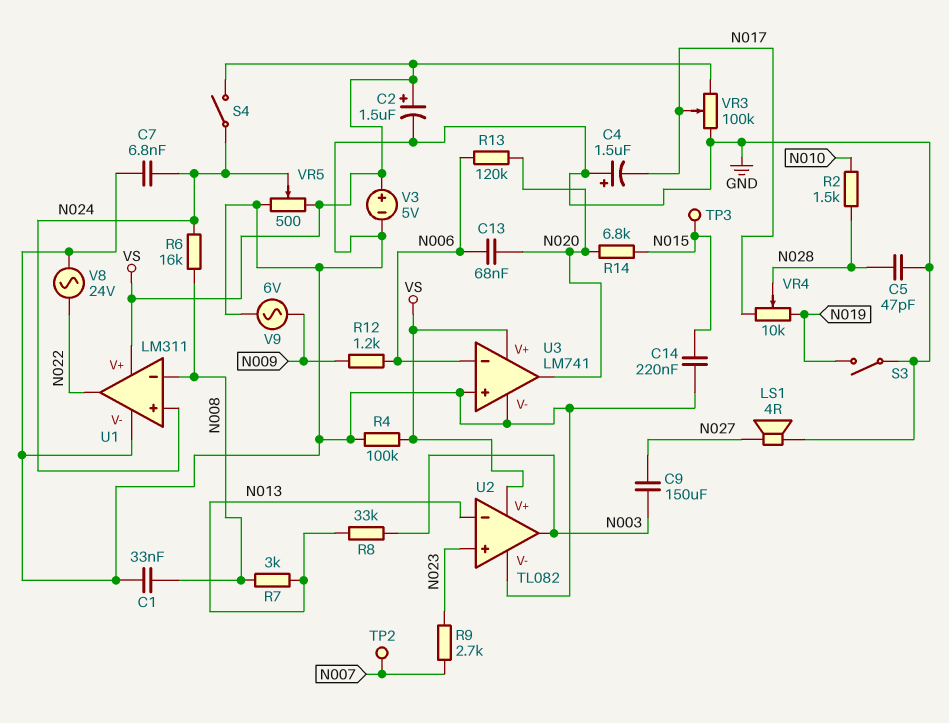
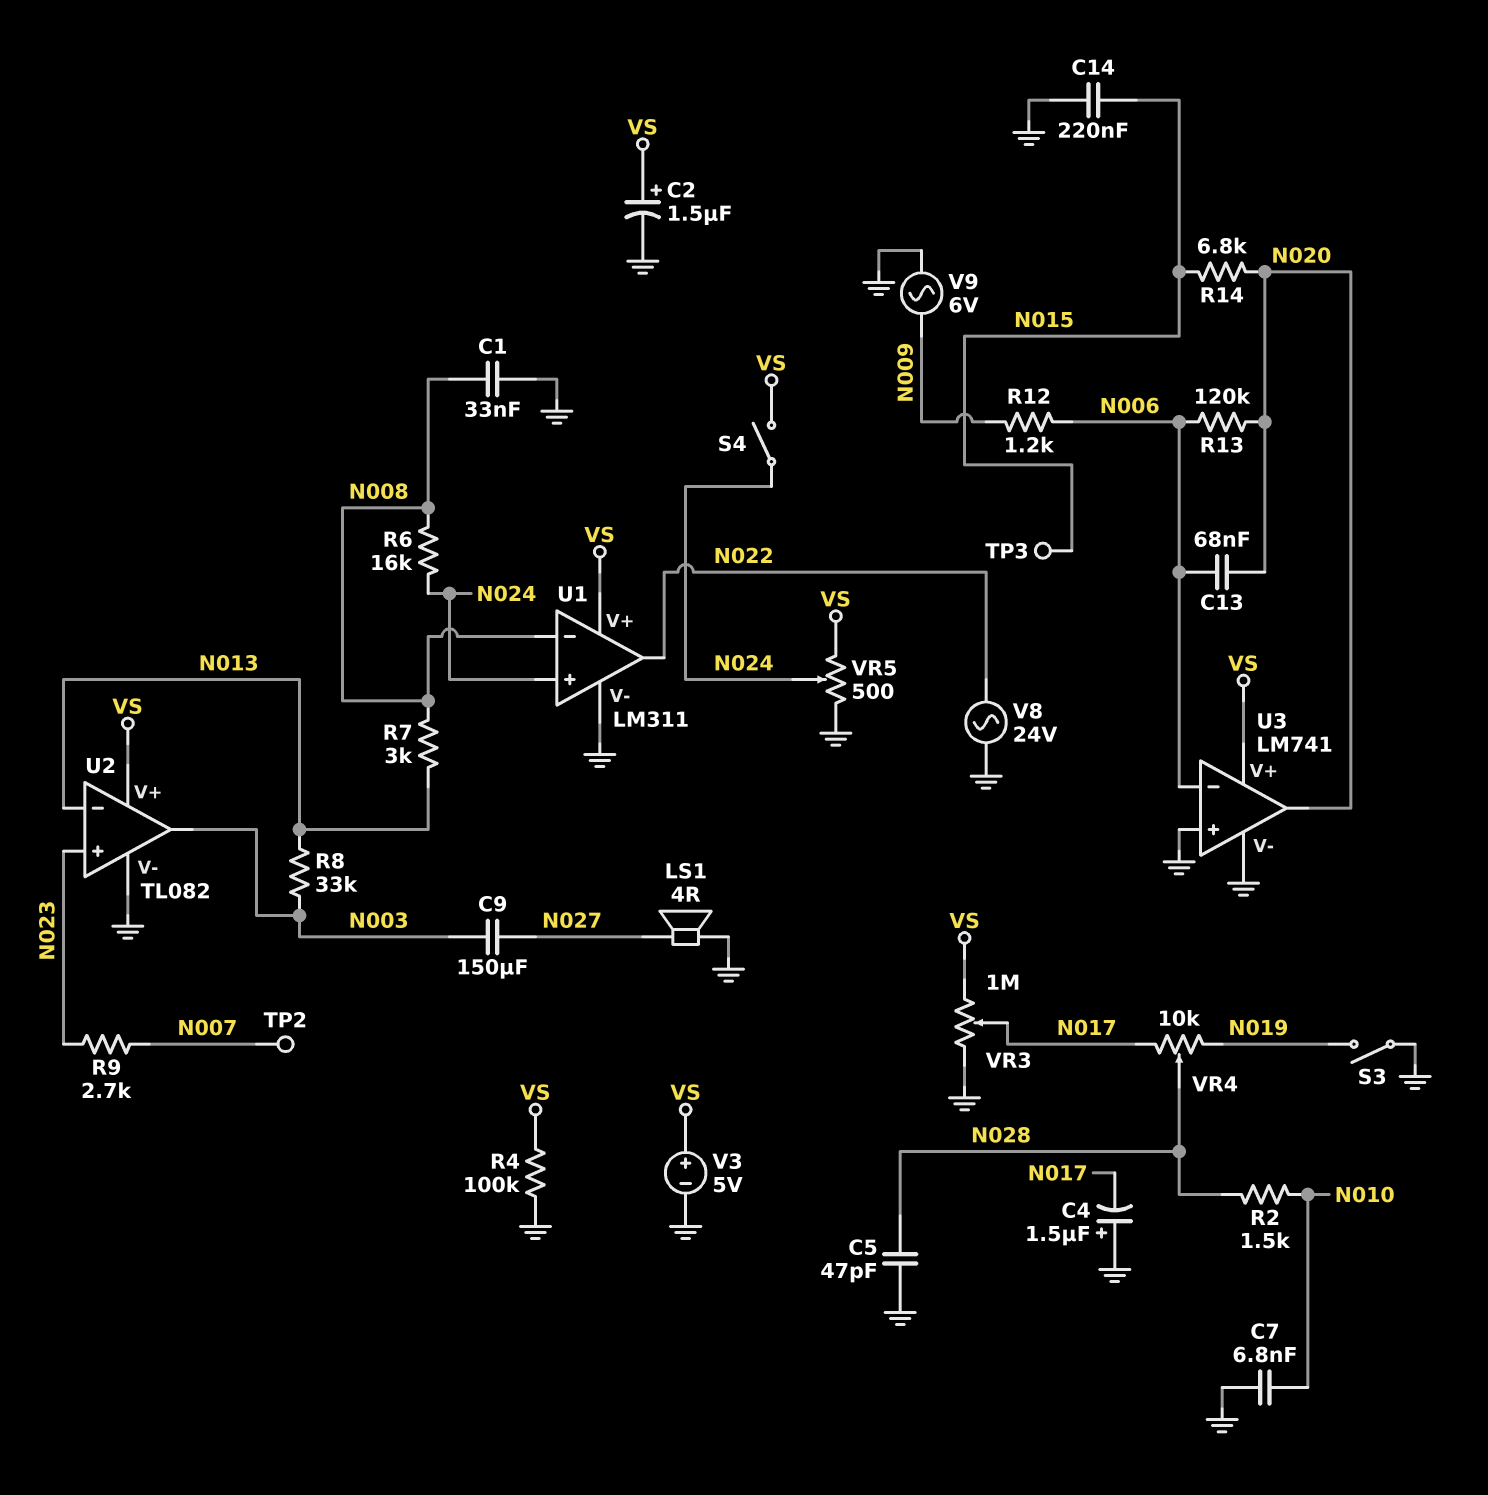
C7: 6.8nF (GND, N024) -> 6.8nF (GND, N010)
VR3: 100k (GND, VS, wiper N017) -> 1M (GND, VS, wiper N017)

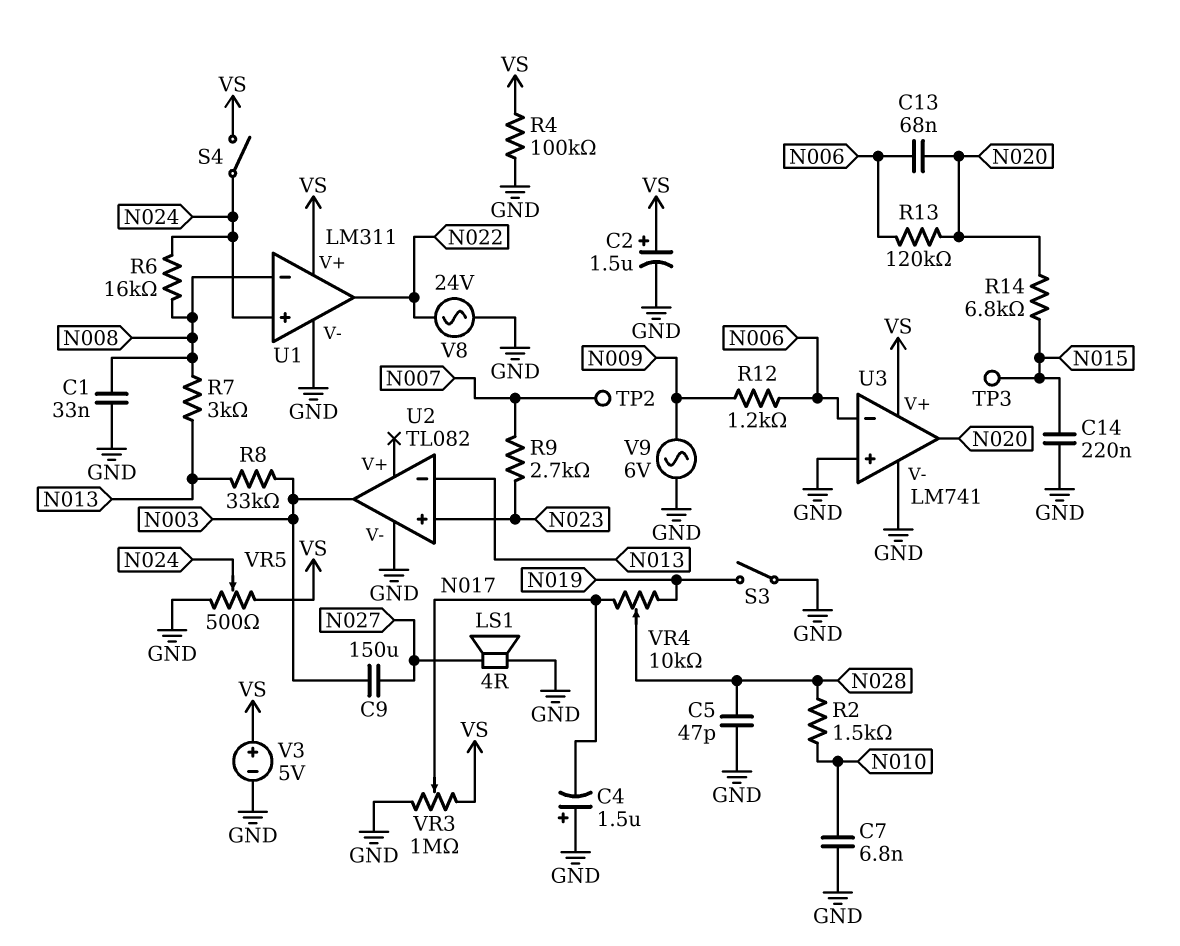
U2 pin V+: VS -> none

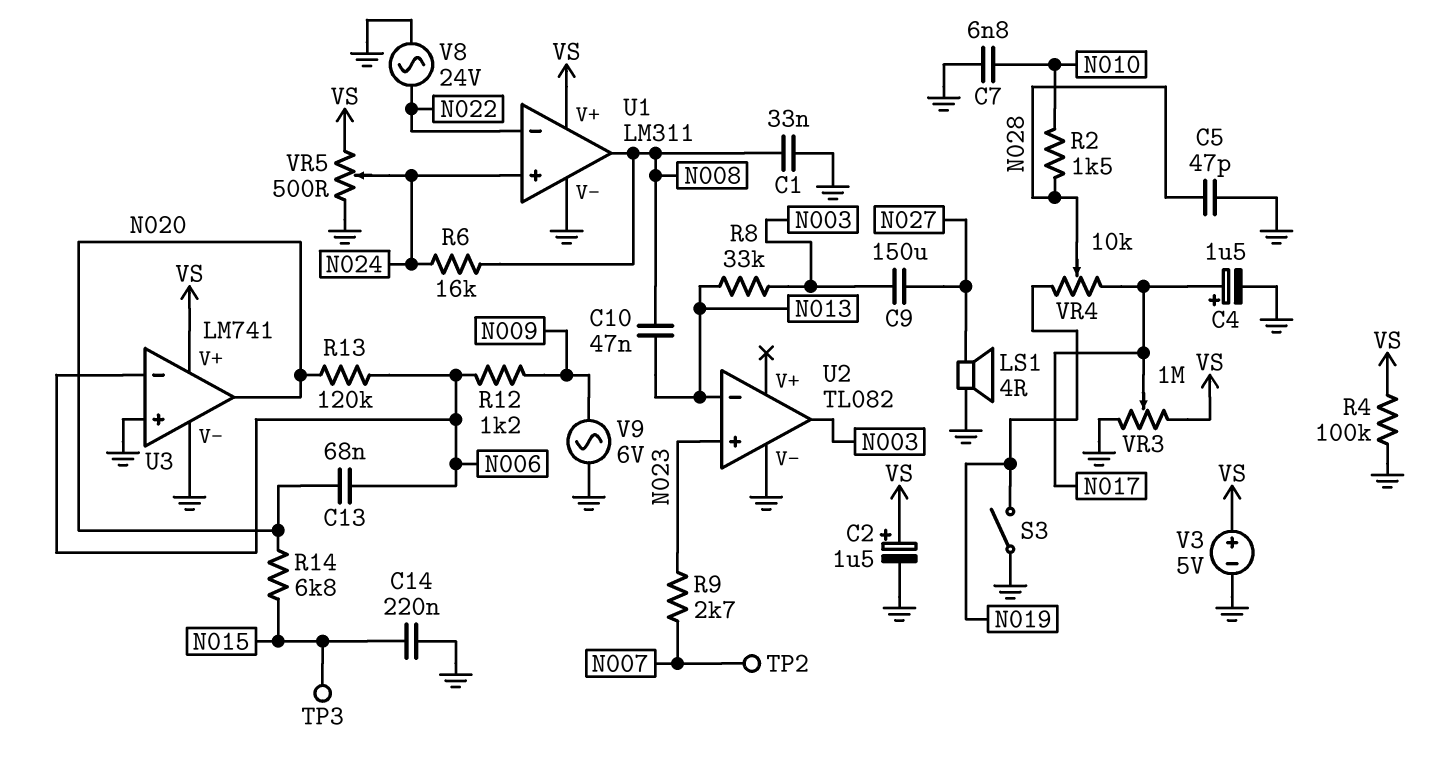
C4: 1.5uF (plus GND, minus N017) -> 1.5uF (plus N017, minus GND)
C10: none -> 47nF (N008, N013)
R7: 3k (N008, N013) -> none
S4: switch (N024, VS) -> none
U1 pin in-: N008 -> N022
U1 pin out: N022 -> N008

